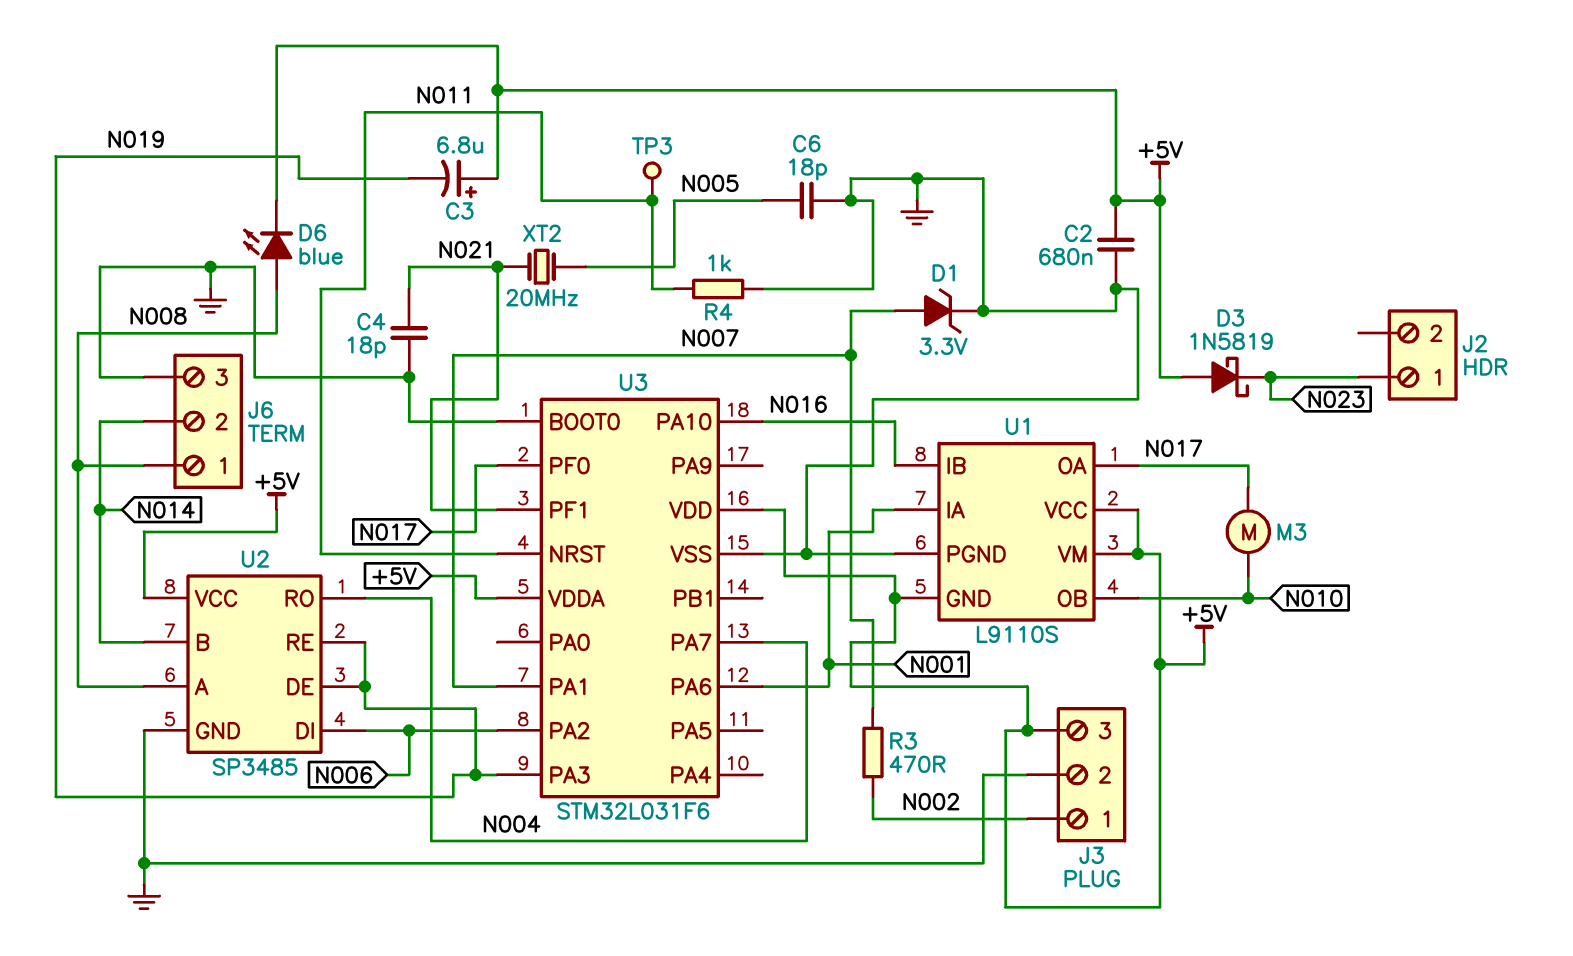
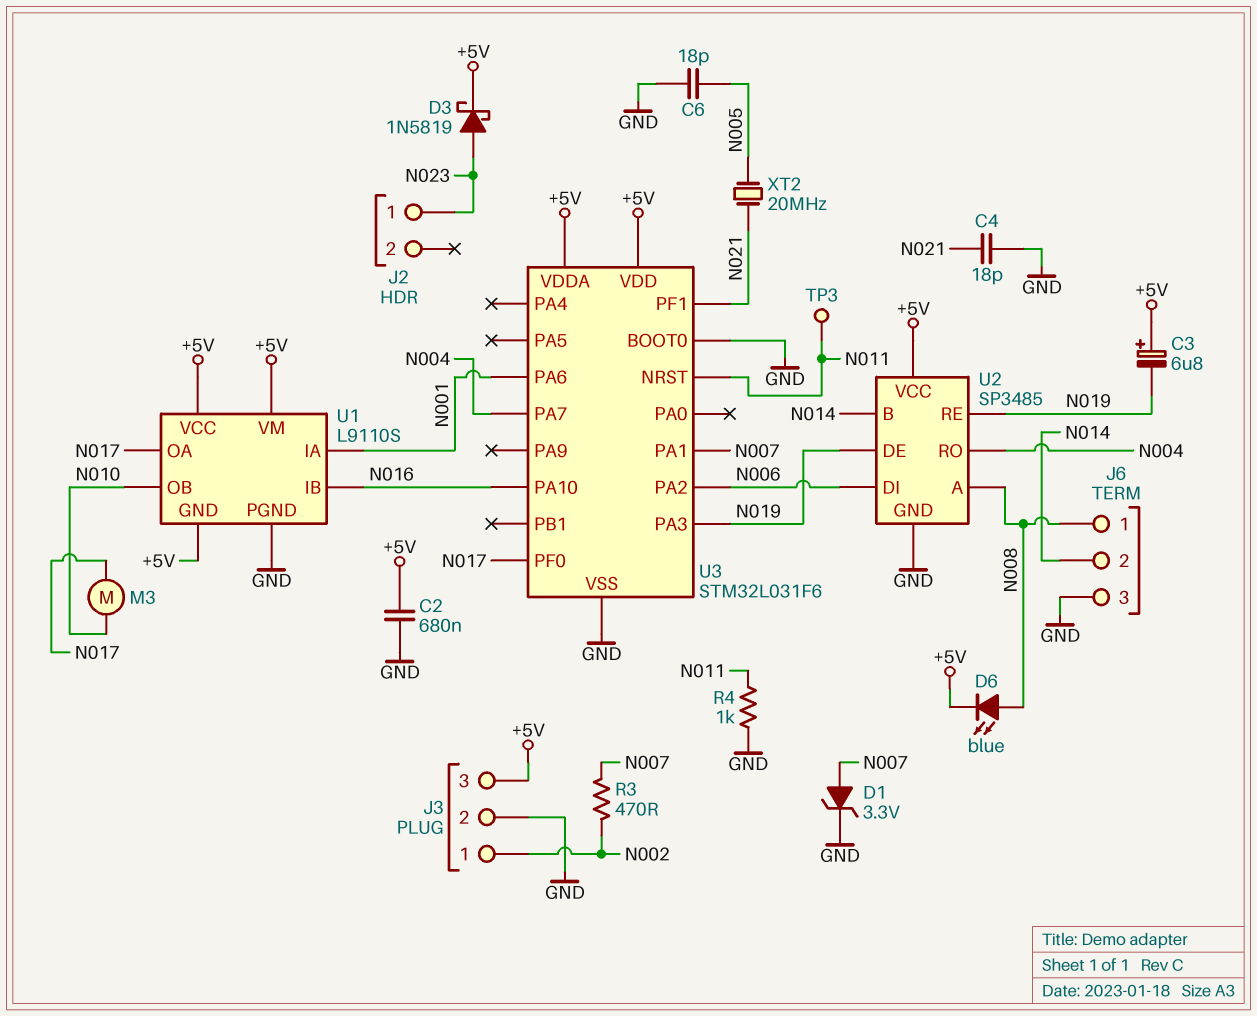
D3: schottky 1N5819 (A +5V, K N023) -> schottky 1N5819 (A N023, K +5V)

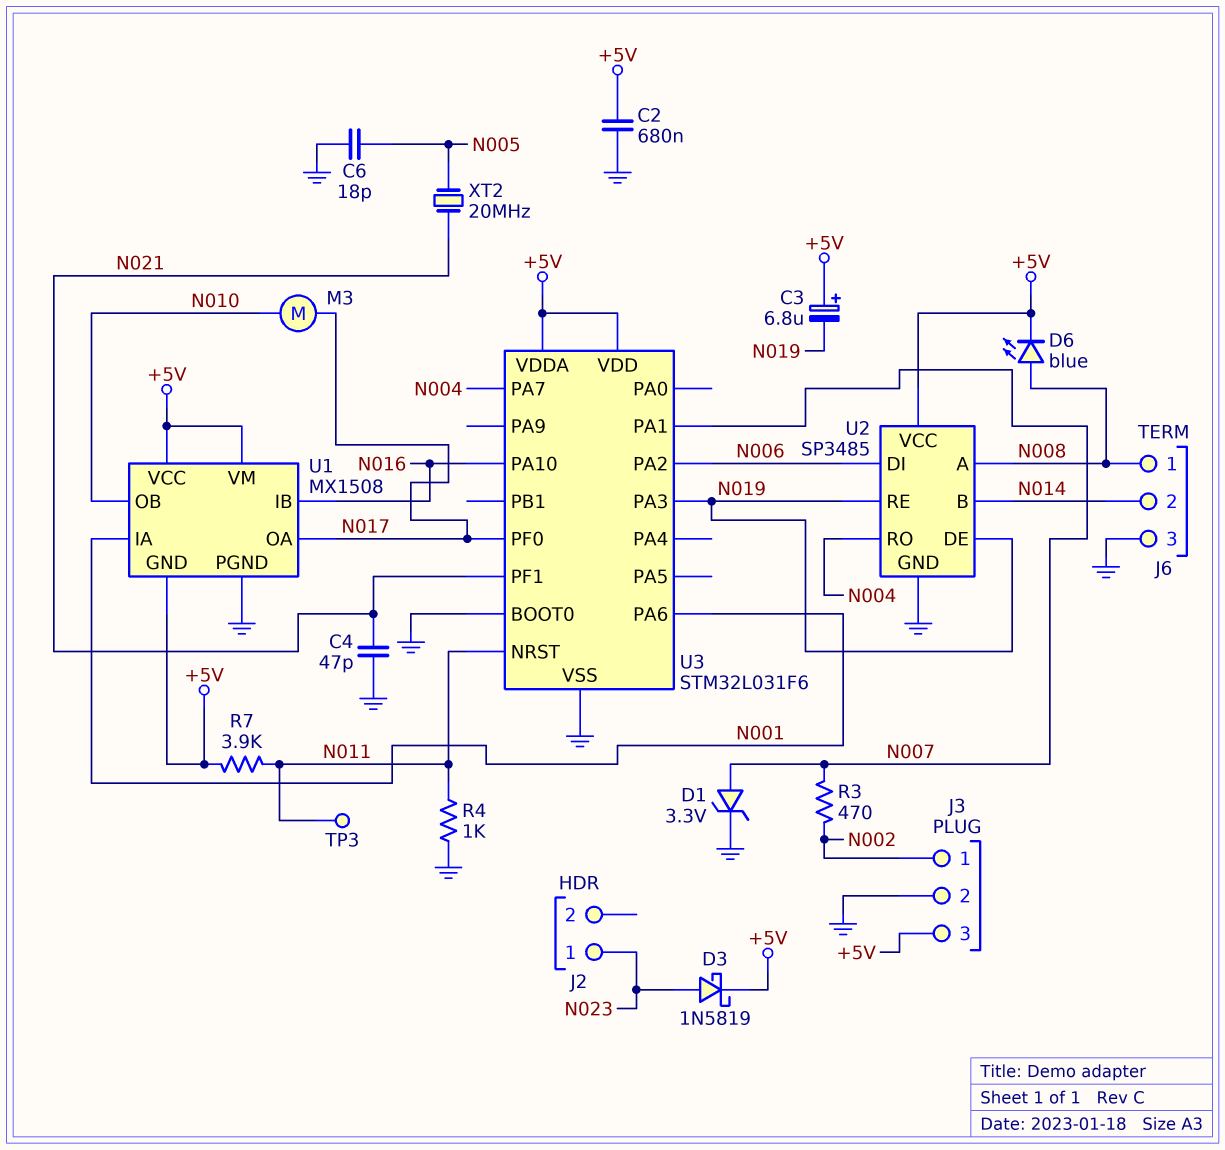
C4: 18pF (GND, N021) -> 47pF (GND, N021)
R7: none -> 3.9k (+5V, N011)
U1: L9110S -> MX1508

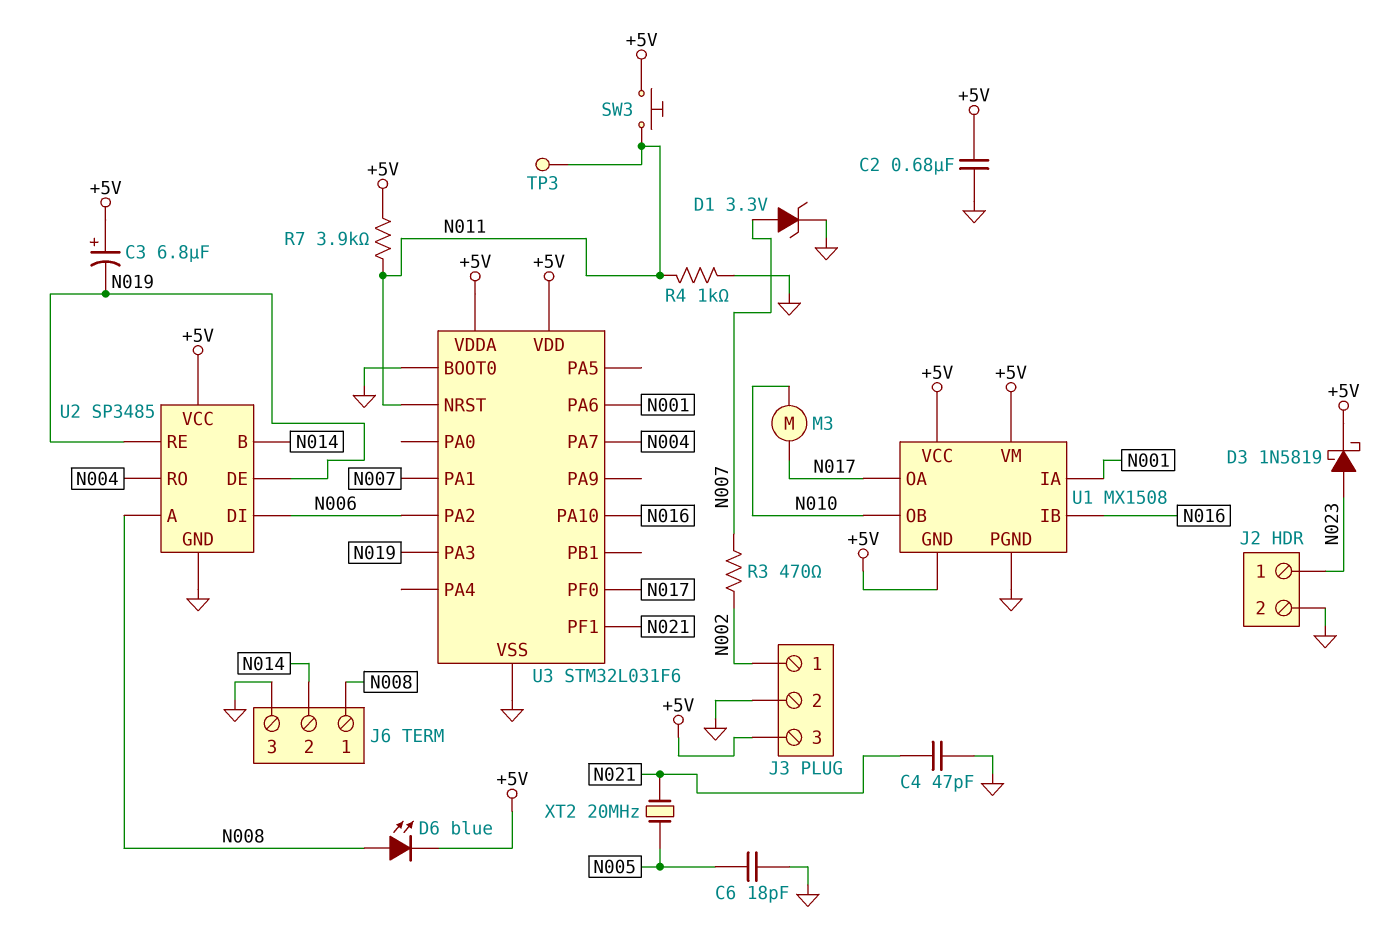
J2 pin 2: none -> GND
SW3: none -> button (+5V, N011)

